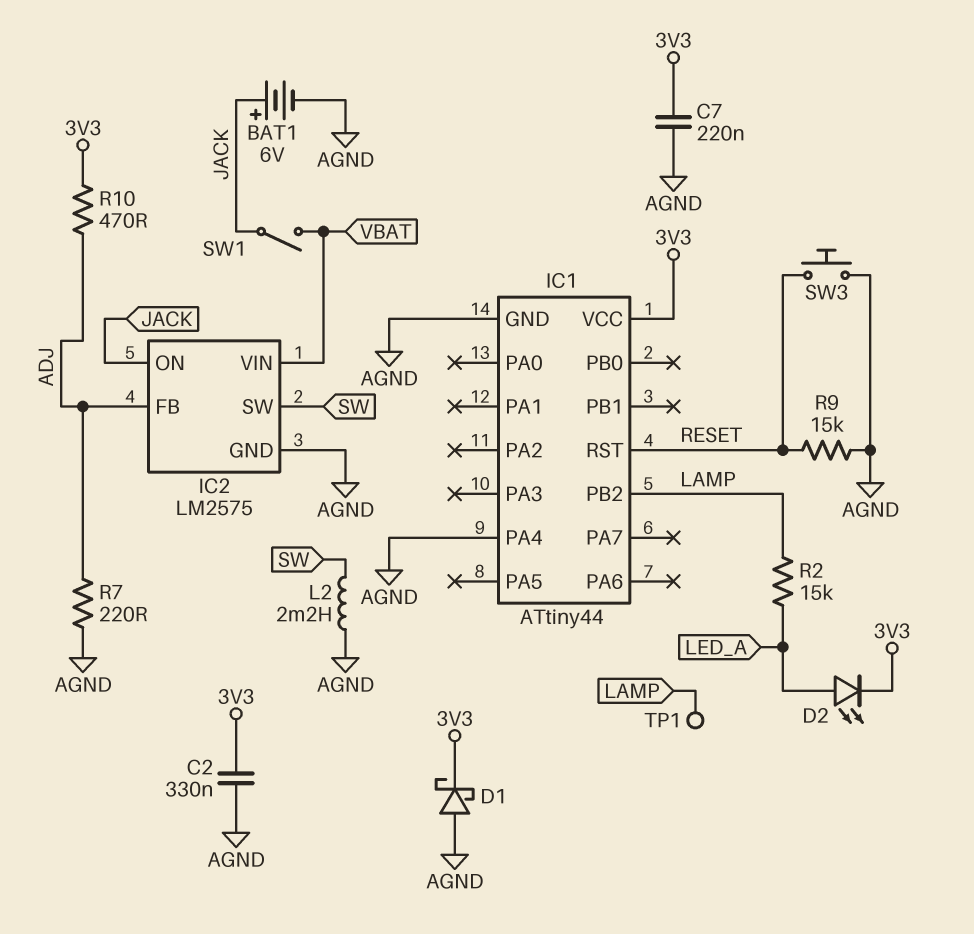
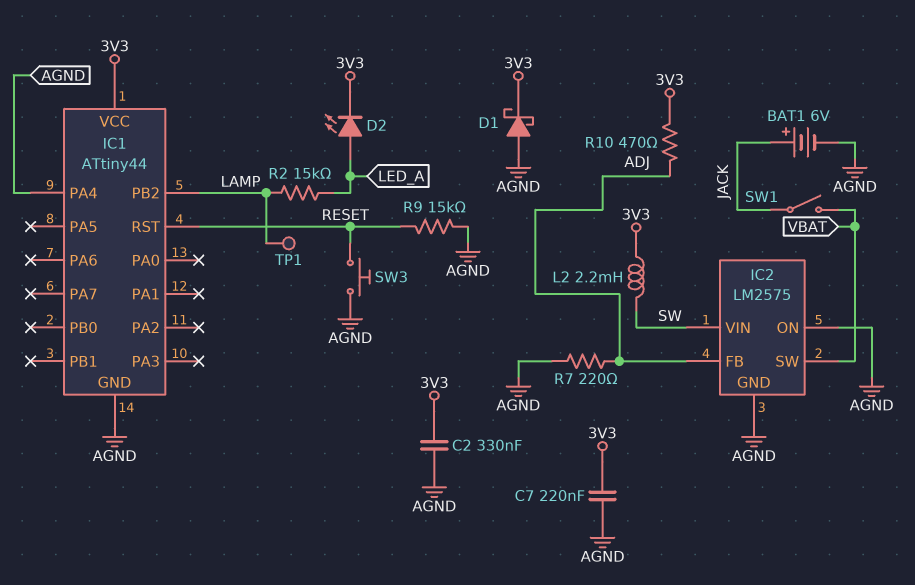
IC2 pin ON: JACK -> AGND
IC2 pin SW: SW -> VBAT
IC2 pin VIN: VBAT -> SW
L2: 2.2mH (AGND, SW) -> 2.2mH (3V3, SW)

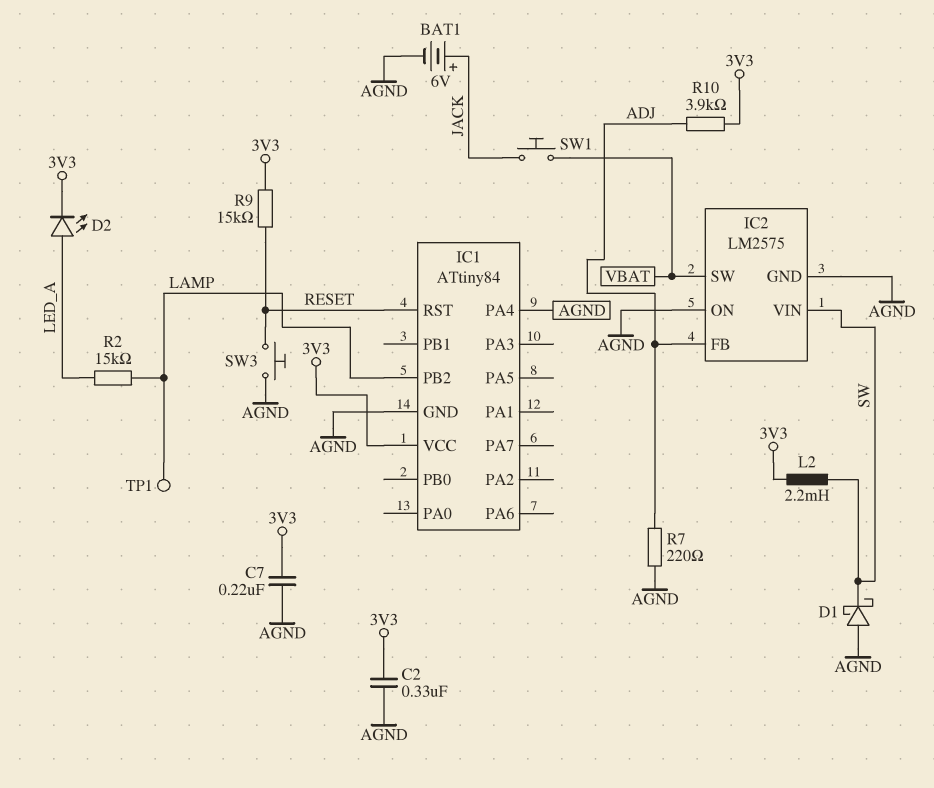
D1: schottky (A AGND, K 3V3) -> schottky (A AGND, K SW)
IC1: ATtiny44 -> ATtiny84
R9: 15k (AGND, RESET) -> 15k (3V3, RESET)
R10: 470 (3V3, ADJ) -> 3.9k (3V3, ADJ)
SW1: switch (JACK, VBAT) -> button (JACK, VBAT)

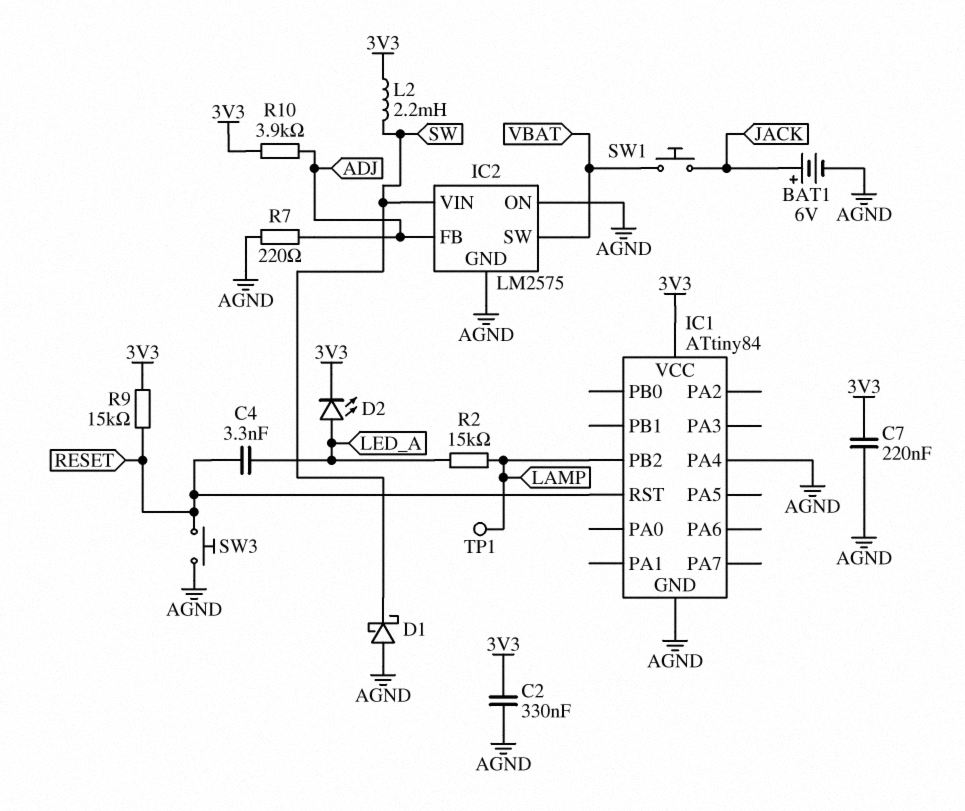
C4: none -> 3.3nF (LED_A, RESET)

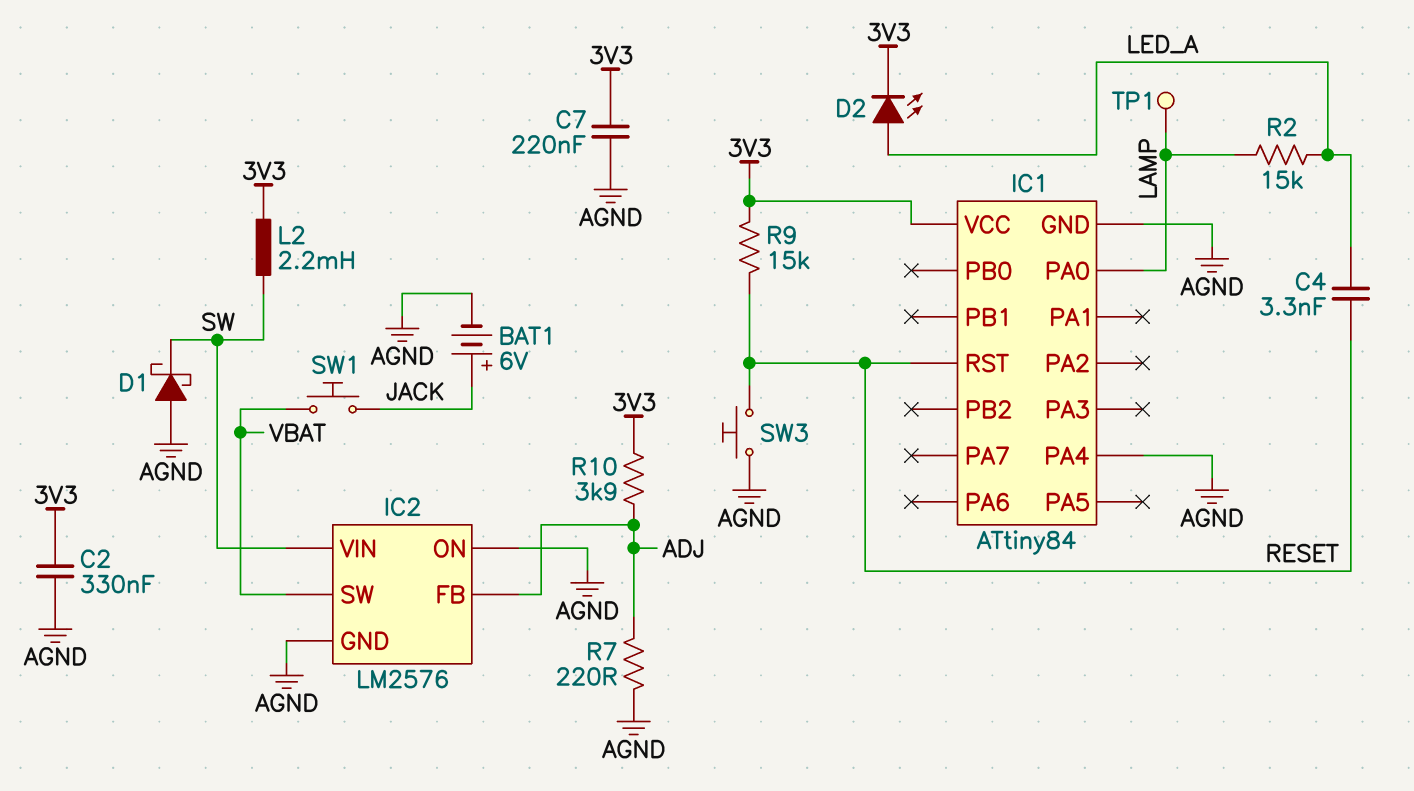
IC1 pin PA0: none -> LAMP
IC1 pin PB2: LAMP -> none
IC2: LM2575 -> LM2576

